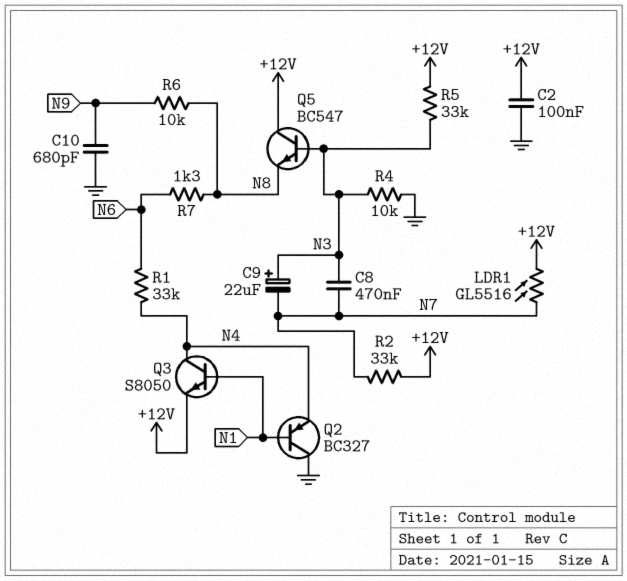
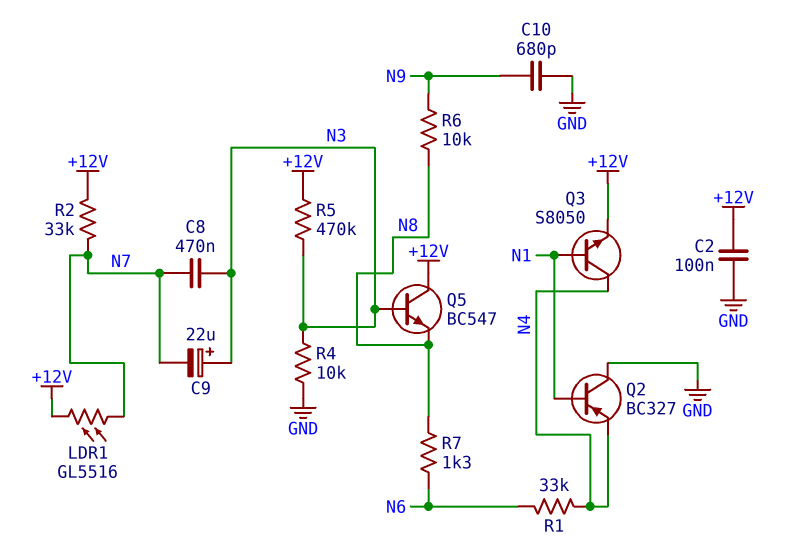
R5: 33k (+12V, N3) -> 470k (+12V, N3)

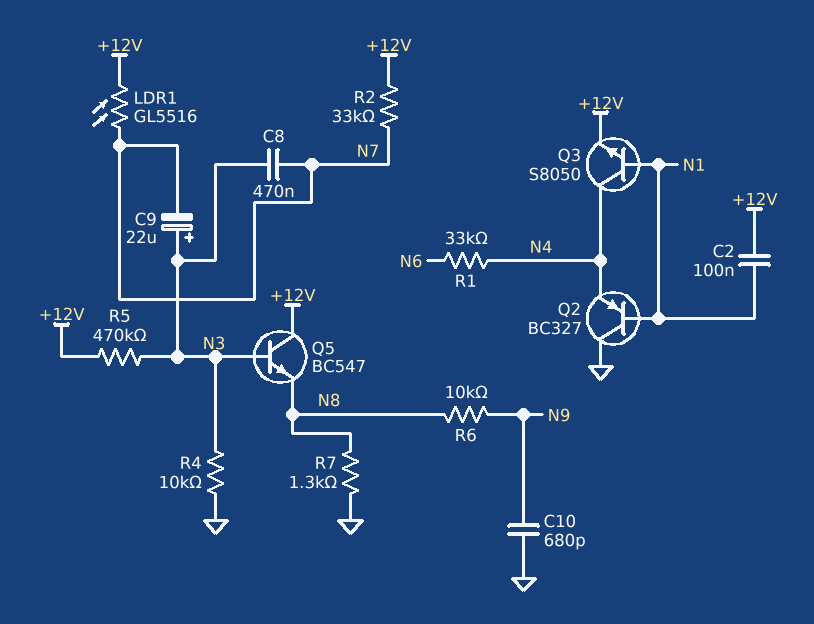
C2: 100nF (+12V, GND) -> 100nF (+12V, N1)
R7: 1.3k (N6, N8) -> 1.3k (GND, N8)

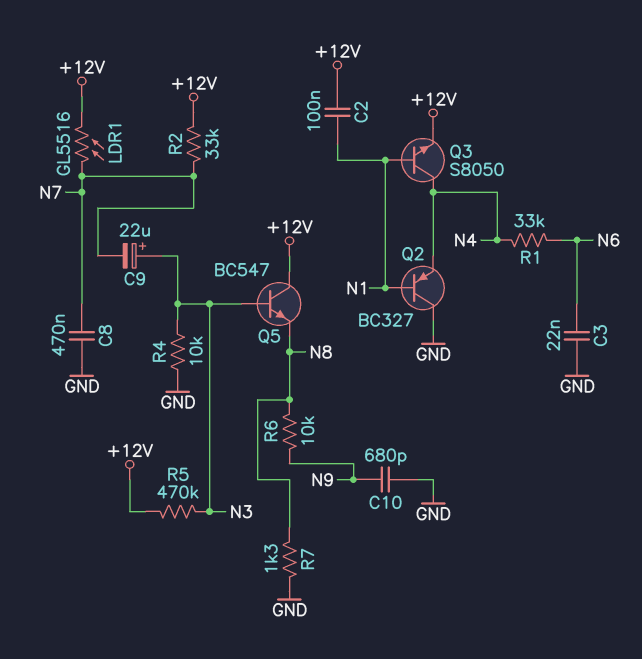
C3: none -> 22nF (GND, N6)
C8: 470nF (N3, N7) -> 470nF (GND, N7)

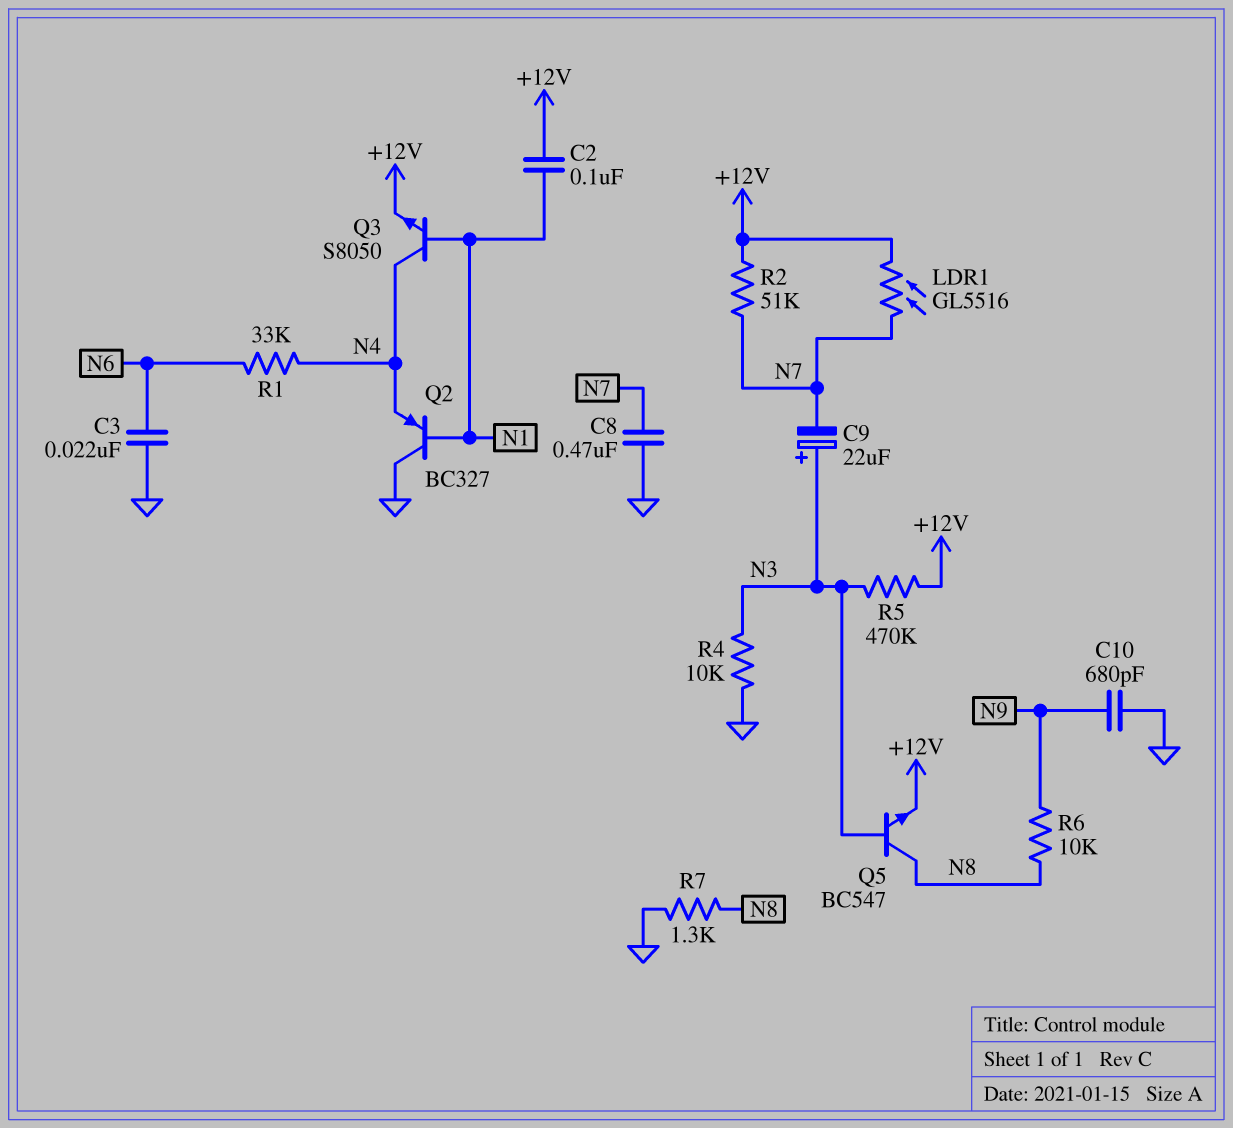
Q5: NPN BC547 (B N3, C +12V, E N8) -> NPN BC547 (B N3, C N8, E +12V)
R2: 33k (+12V, N7) -> 51k (+12V, N7)

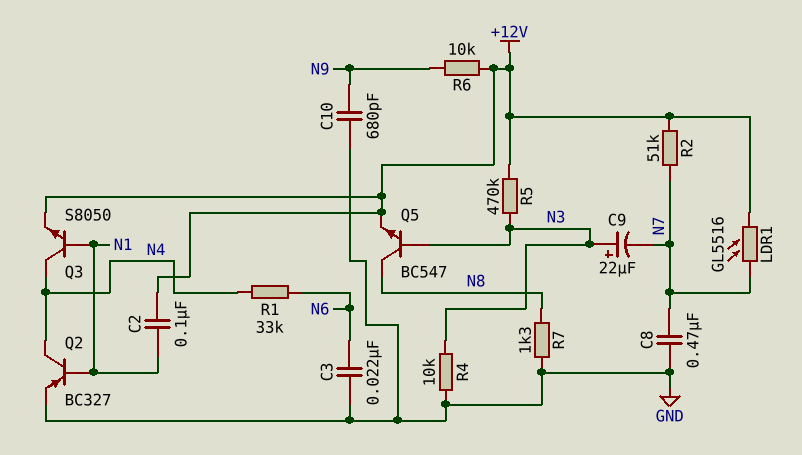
Q2: PNP BC327 (B N1, C GND, E N4) -> PNP BC327 (B N1, C N4, E GND)
R6: 10k (N8, N9) -> 10k (+12V, N9)

